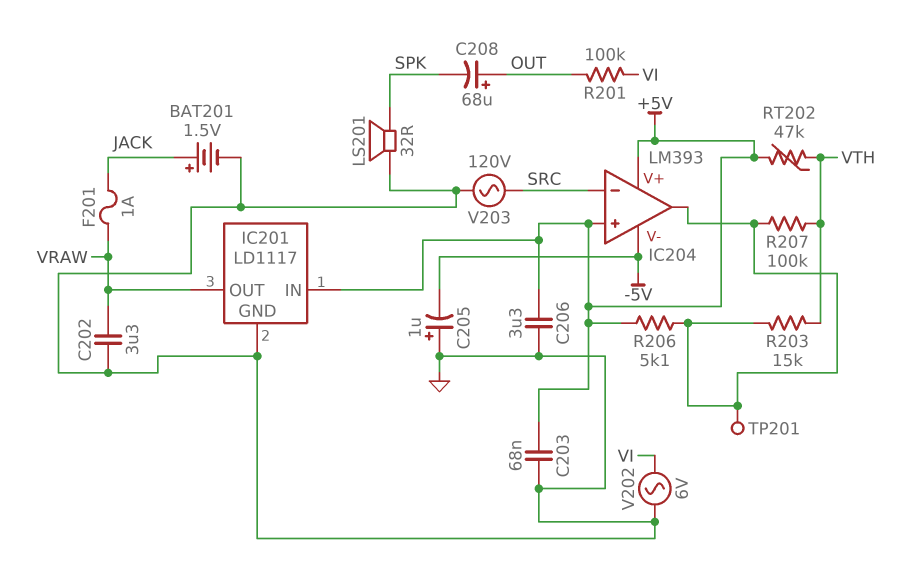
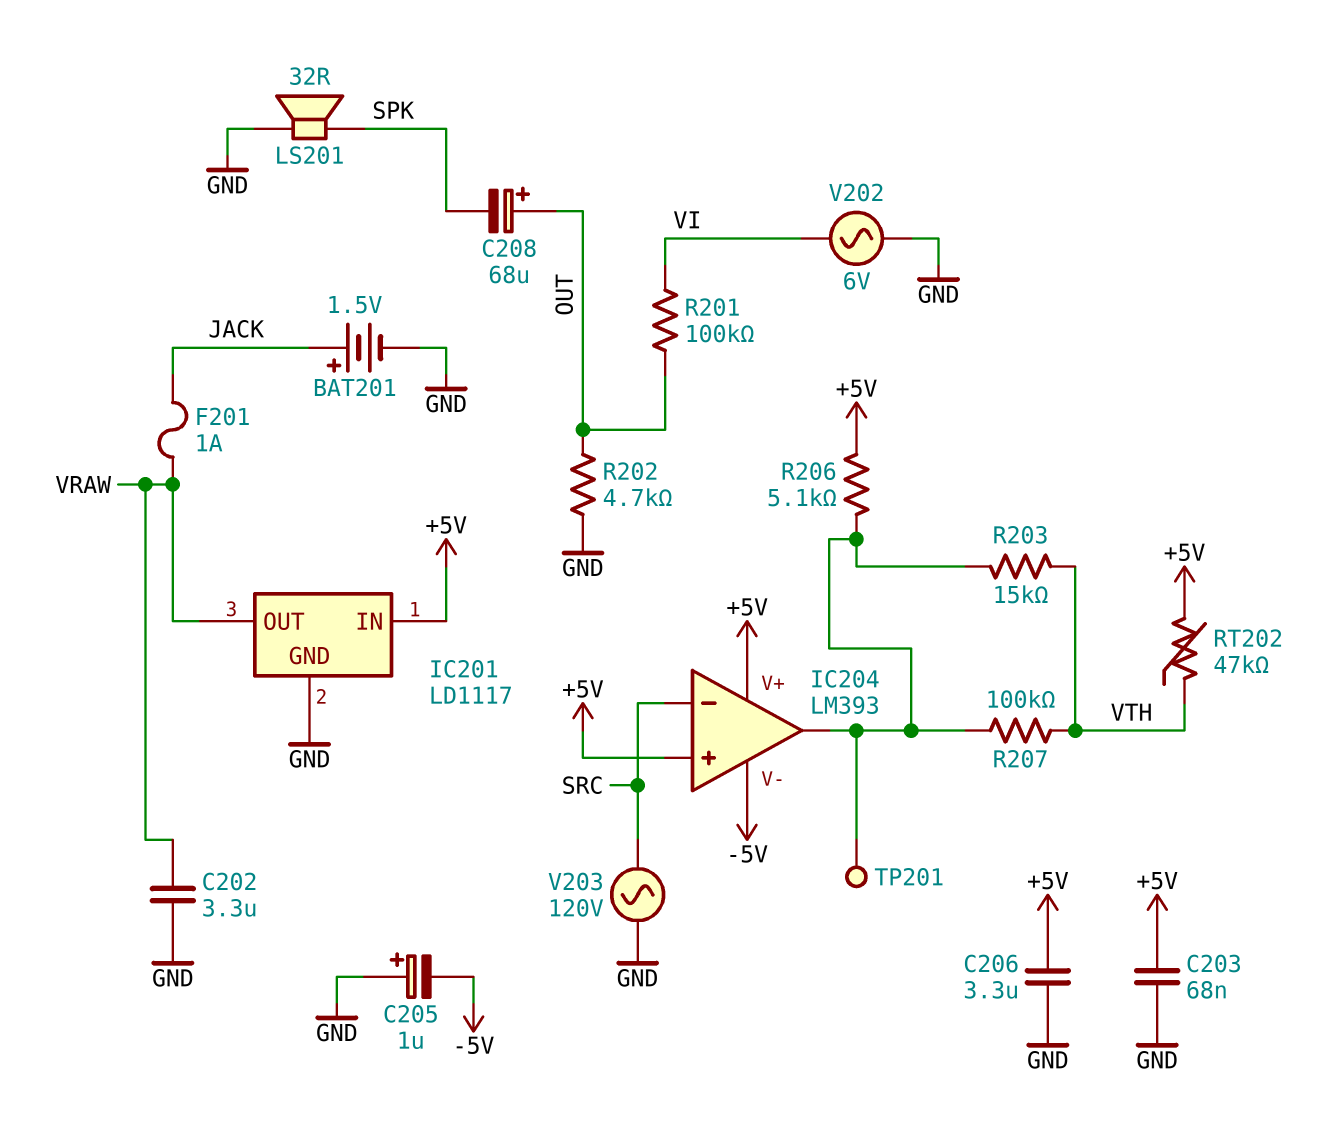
R202: none -> 4.7k (GND, OUT)

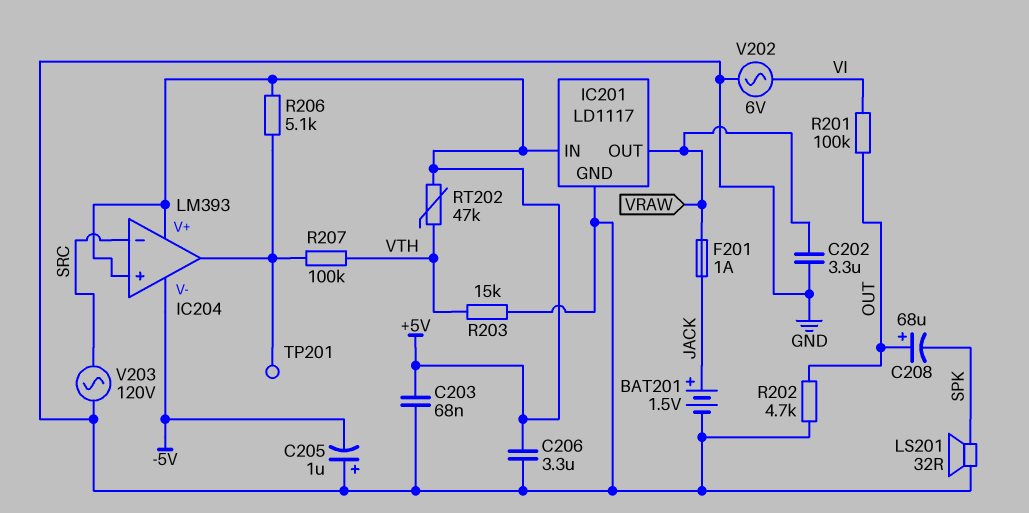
R203: 15k (IC204/out, VTH) -> 15k (GND, VTH)

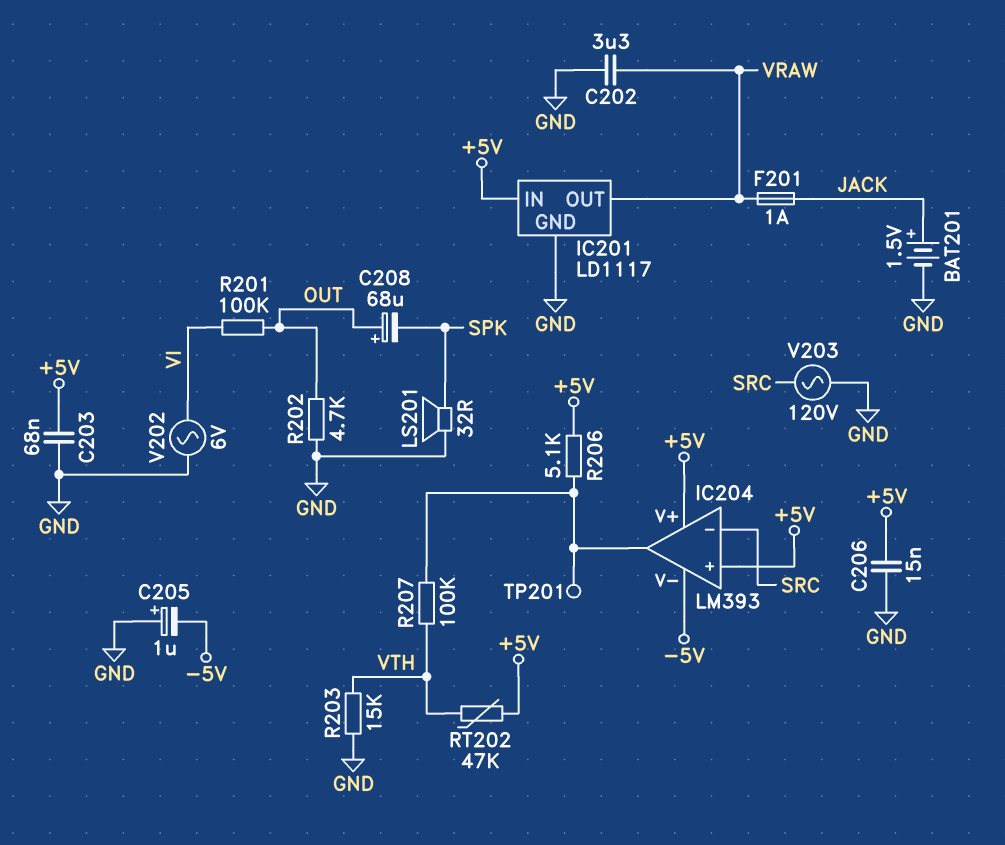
C206: 3.3uF (+5V, GND) -> 15nF (+5V, GND)

